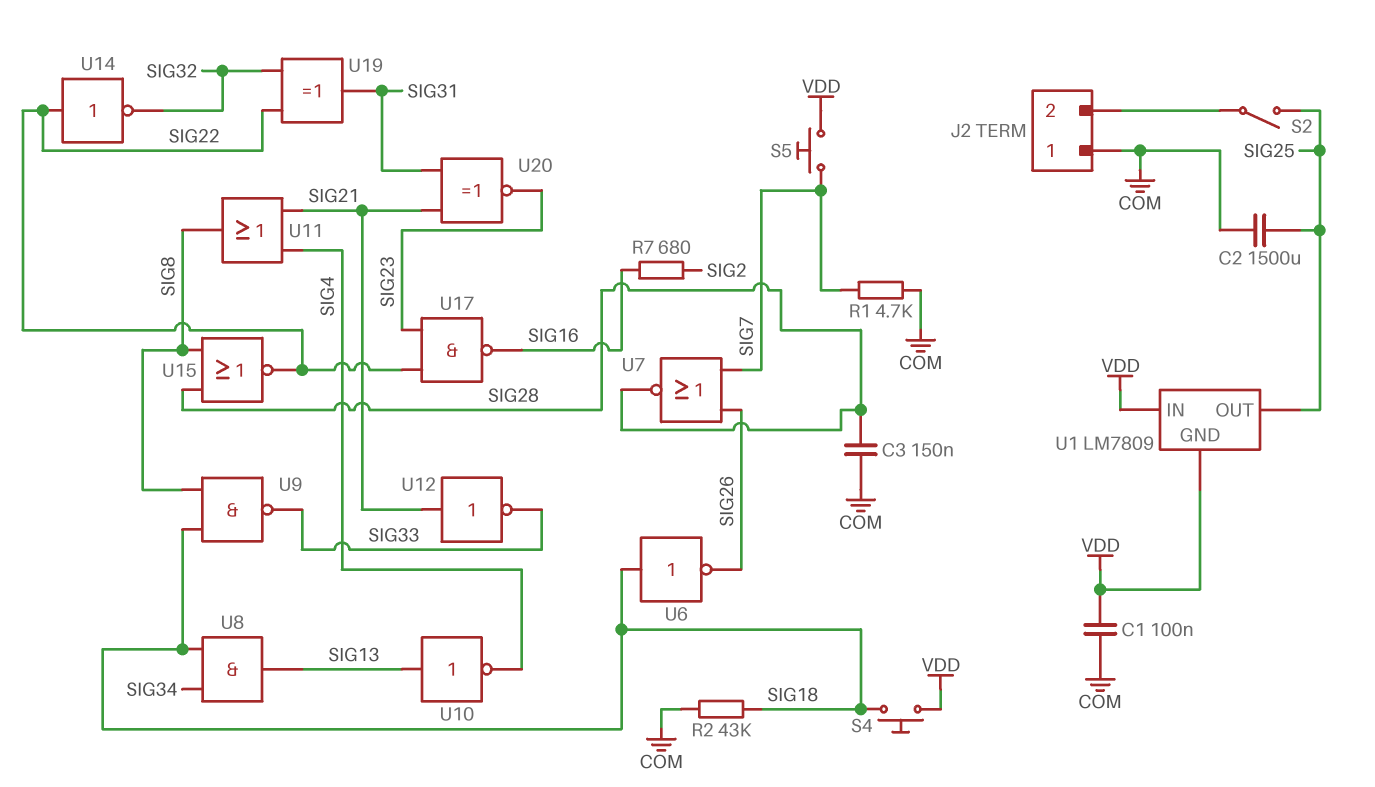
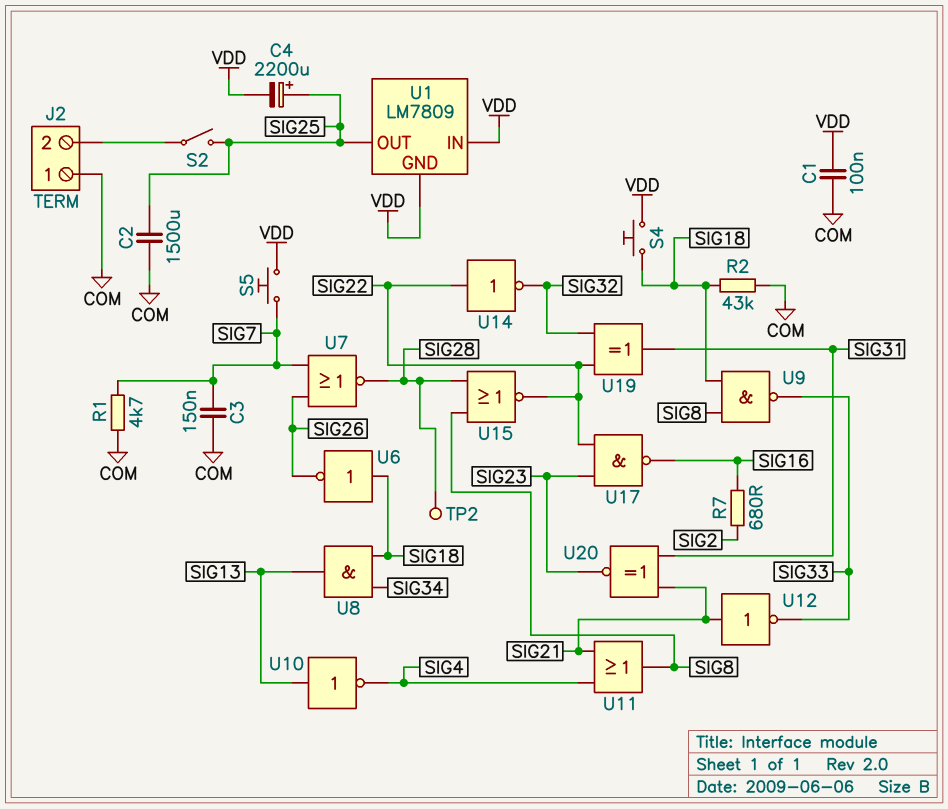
C3: 150nF (COM, SIG28) -> 150nF (COM, SIG7)
C4: none -> 2200uF (plus SIG25, minus VDD)
TP2: none -> test point (SIG28)

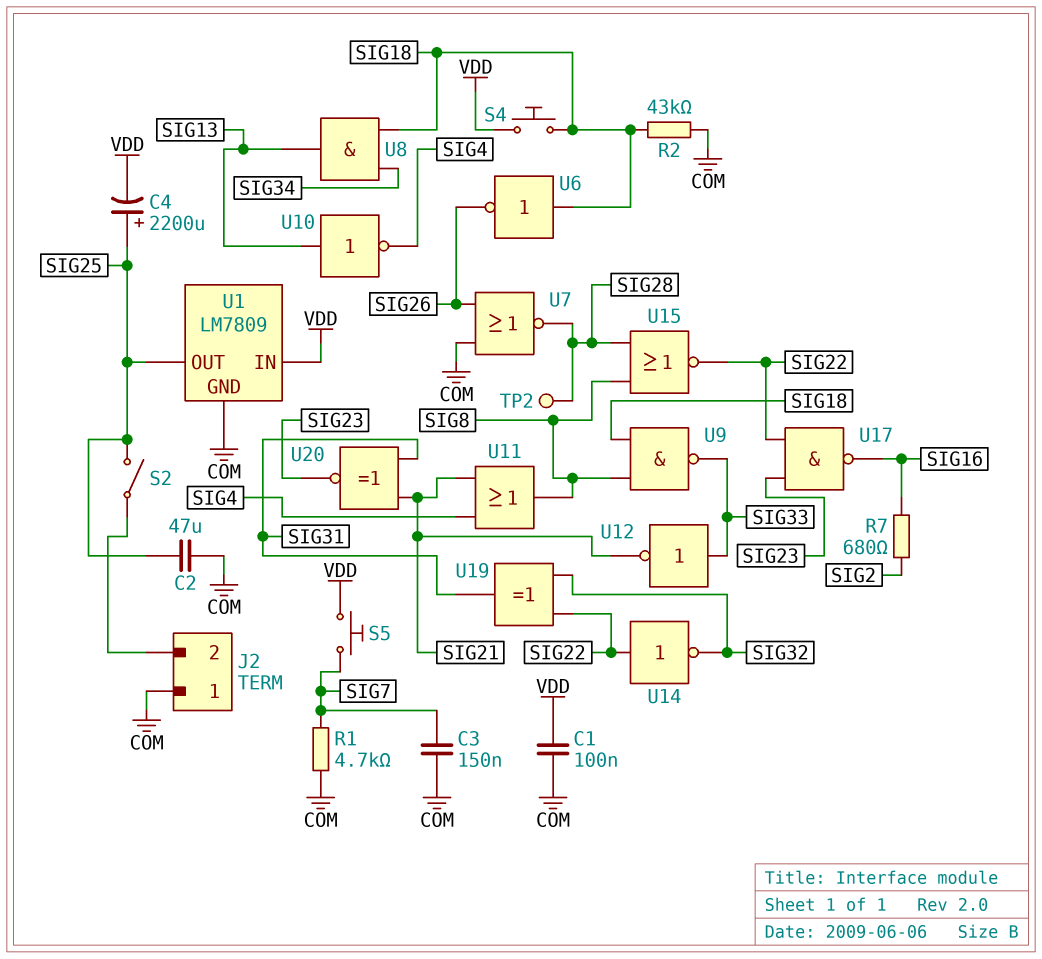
C2: 1500uF (COM, SIG25) -> 47uF (COM, SIG25)
U1 pin GND: VDD -> COM
U7: NOR (in SIG7, in SIG26, out SIG28) -> NOR (in COM, in SIG26, out SIG28)
U12: NOT (in SIG21, out SIG33) -> NOT (in SIG33, out SIG21)

